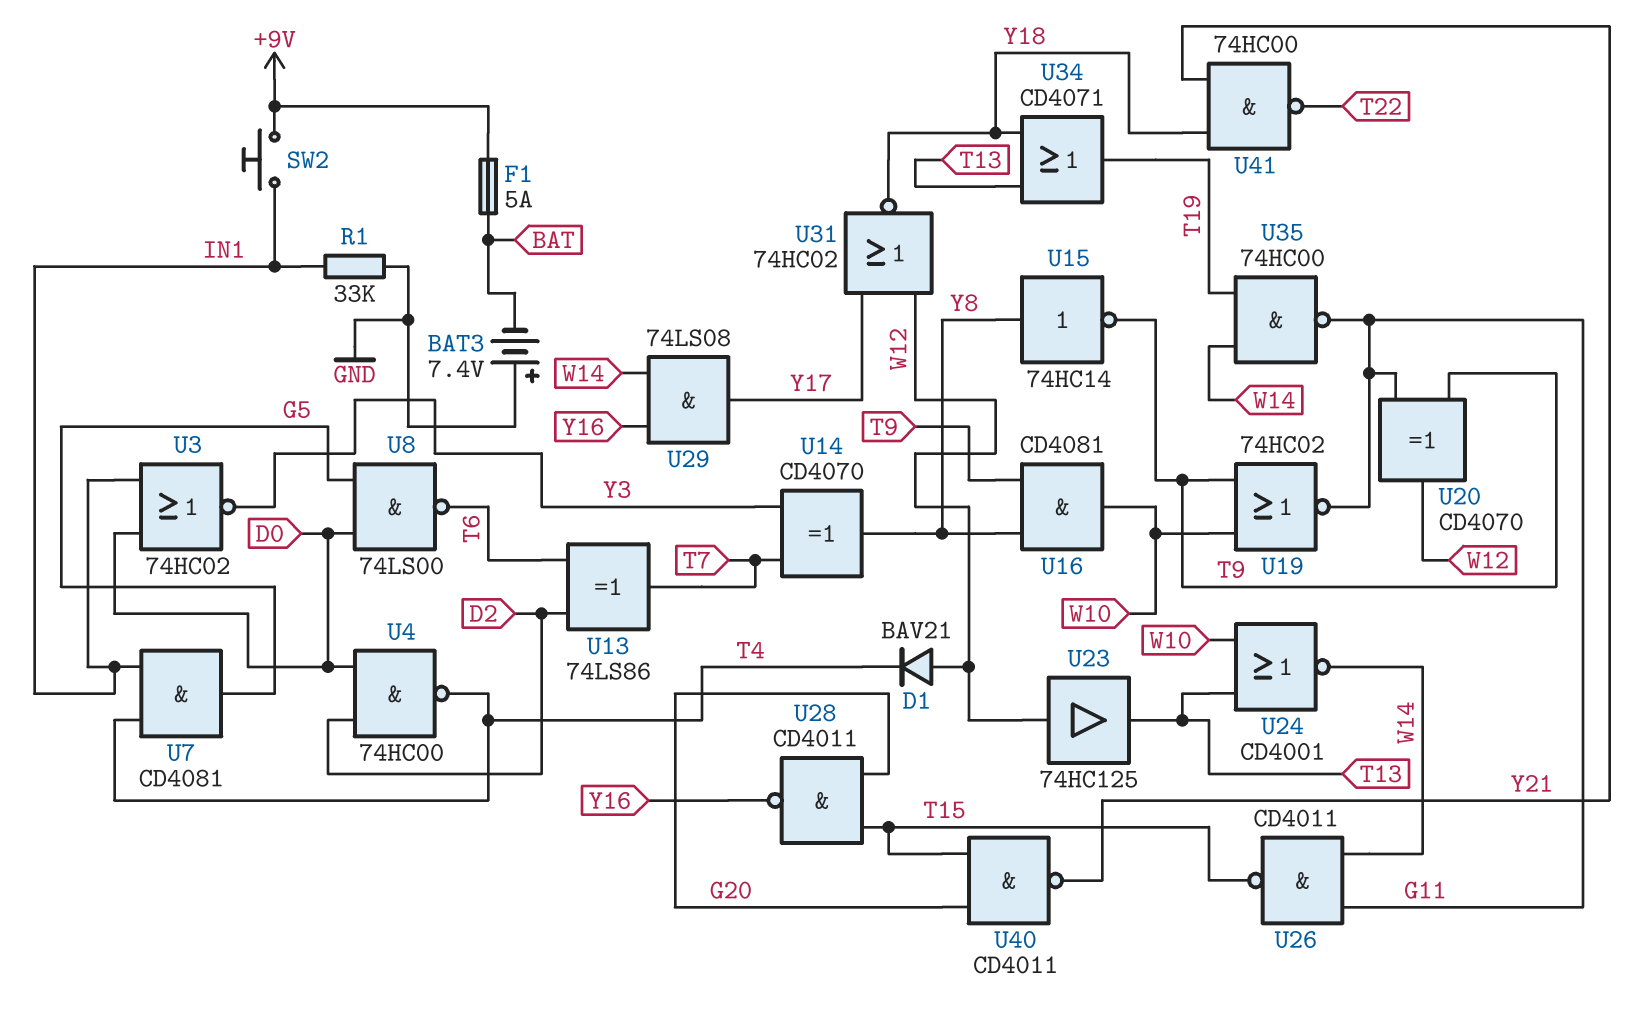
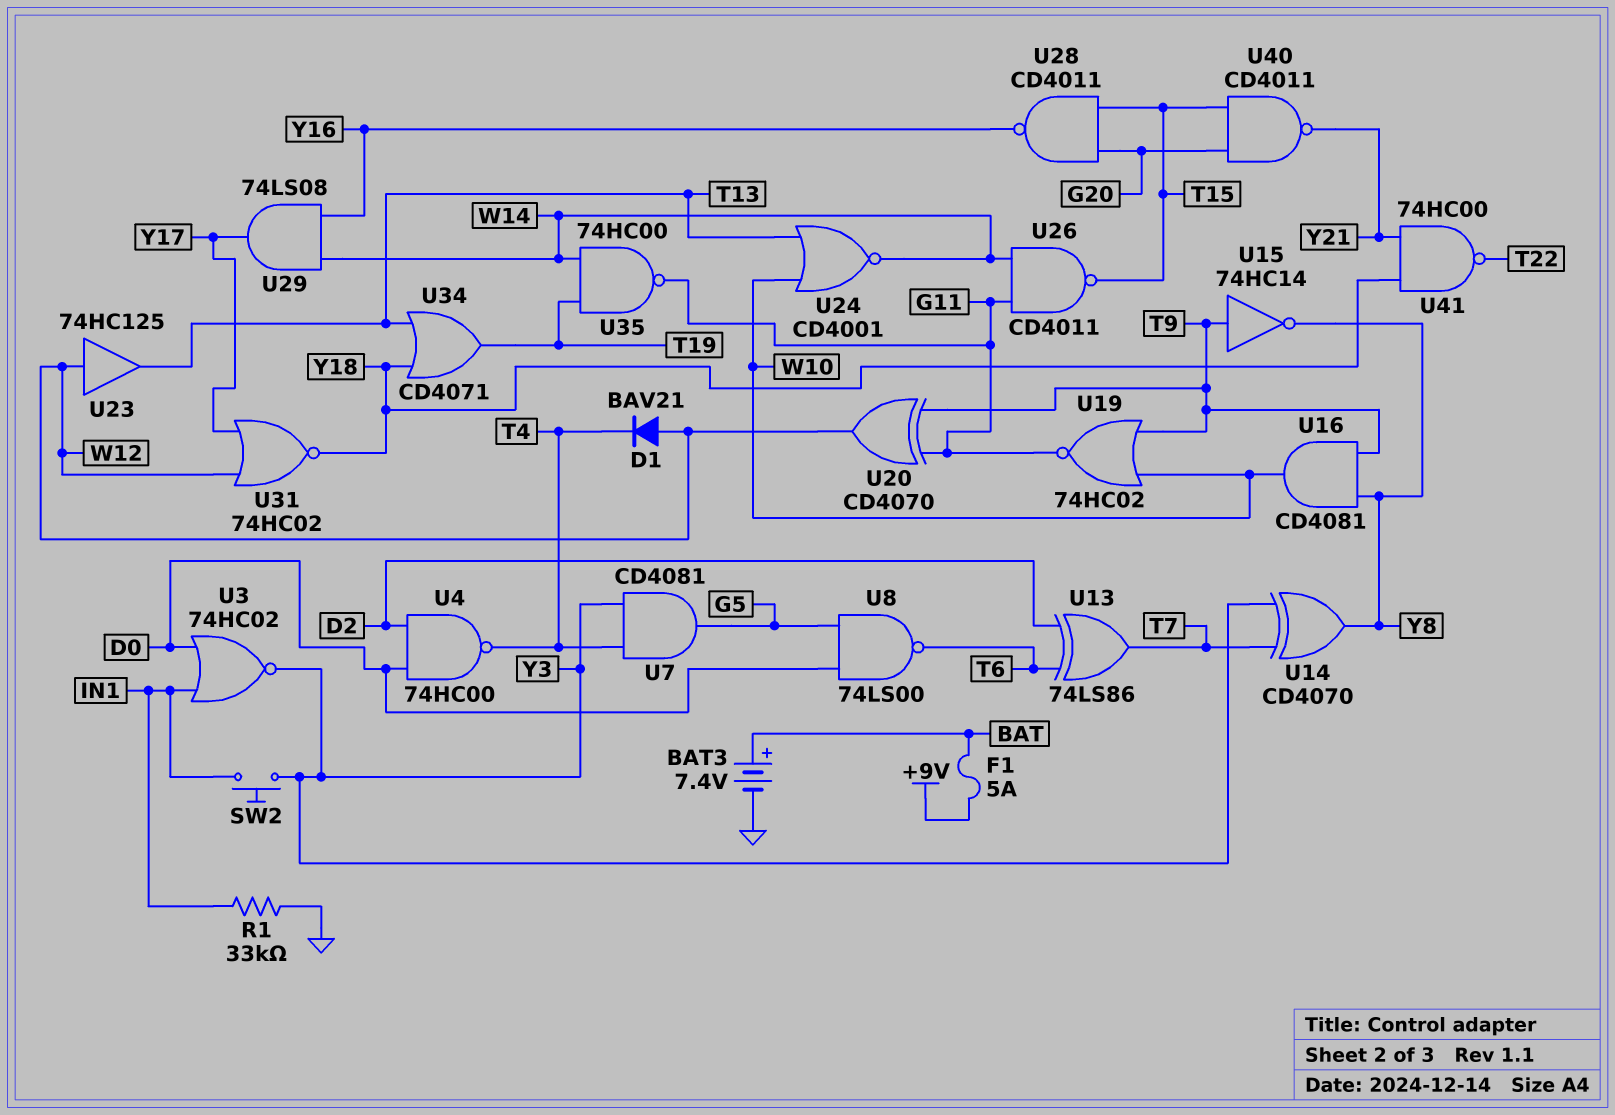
BAT3: 7.4V (plus GND, minus BAT) -> 7.4V (plus BAT, minus GND)
SW2: button (+9V, IN1) -> button (IN1, Y3)
U7: AND CD4081 (in IN1, in T4, out G5) -> AND CD4081 (in T4, in Y3, out G5)
U15: NOT 74HC14 (in Y8, out T9) -> NOT 74HC14 (in T9, out Y8)

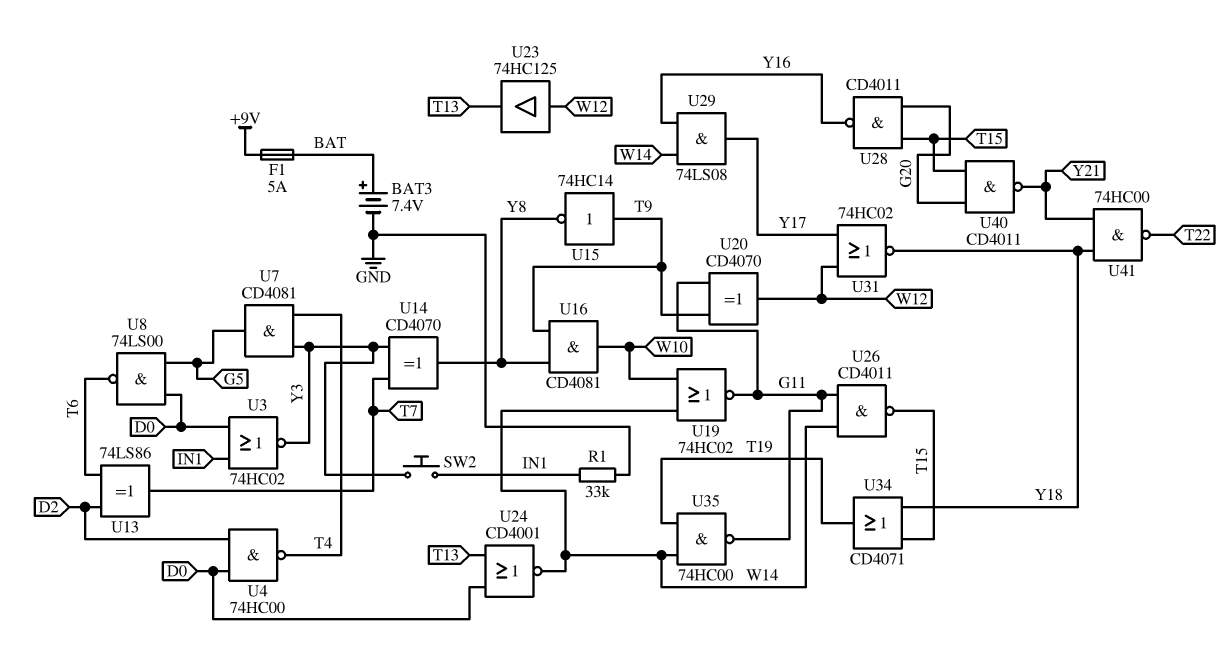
D1: diode BAV21 (A W12, K T4) -> none
U19: NOR 74HC02 (in T9, in W10, out G11) -> NOR 74HC02 (in W10, in W14, out G11)
U24: NOR CD4001 (in T13, in W10, out W14) -> NOR CD4001 (in D0, in T13, out W14)
U34: OR CD4071 (in T13, in Y18, out T19) -> OR CD4071 (in T15, in Y18, out T19)

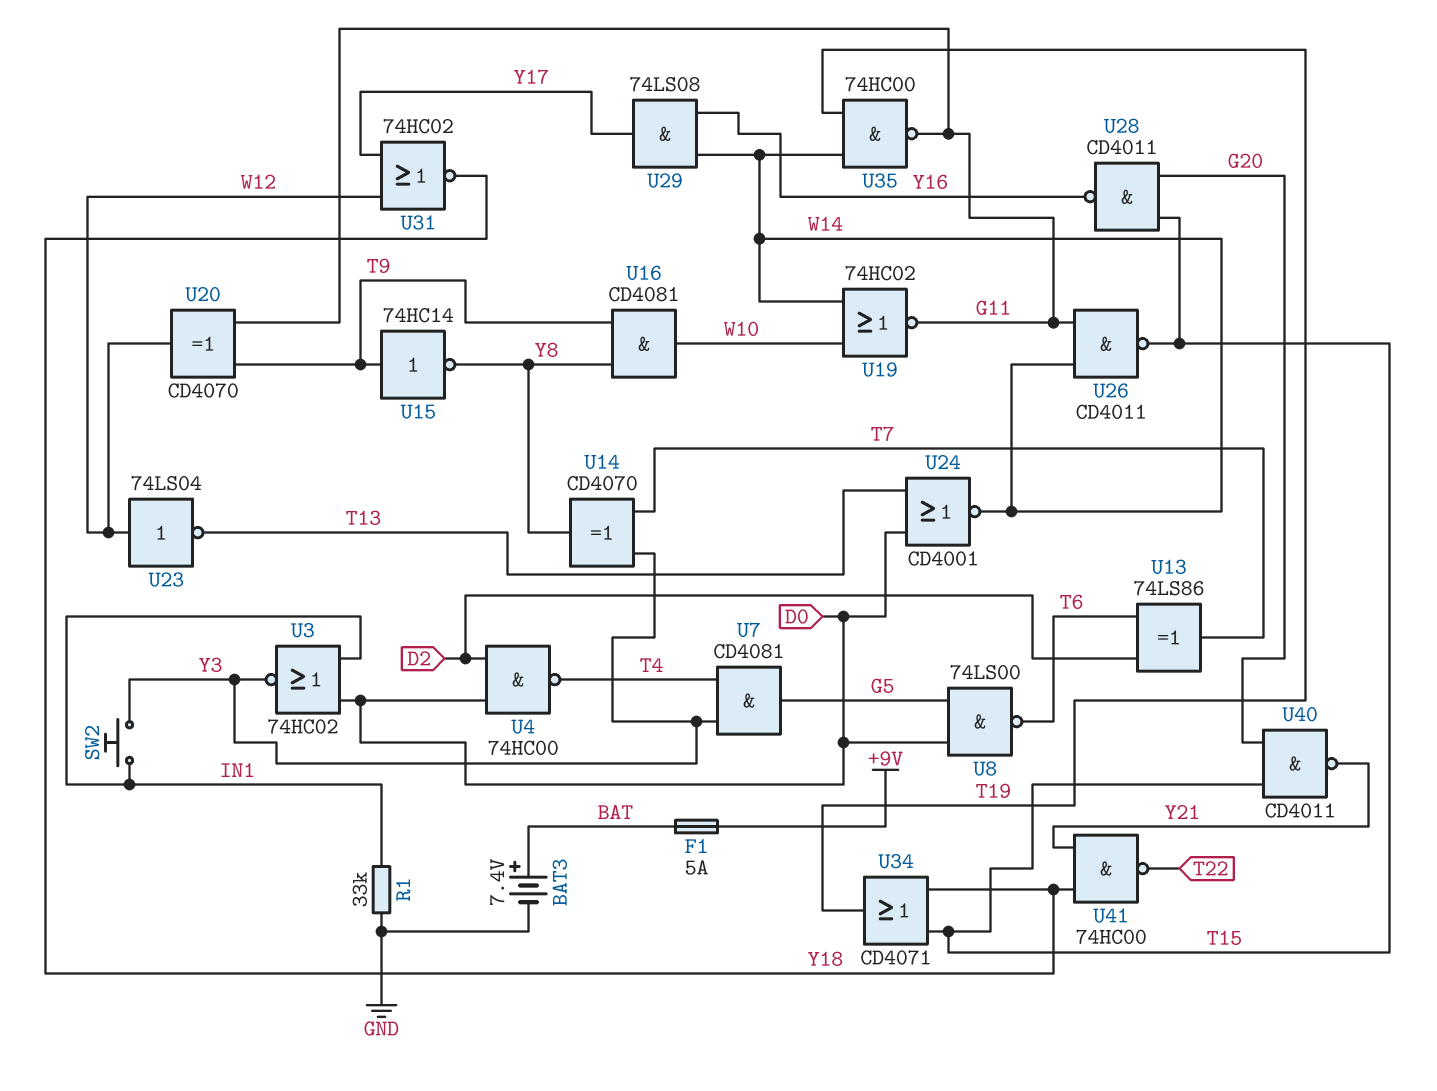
U23: buffer 74HC125 (in W12, out T13) -> NOT 74LS04 (in W12, out T13)

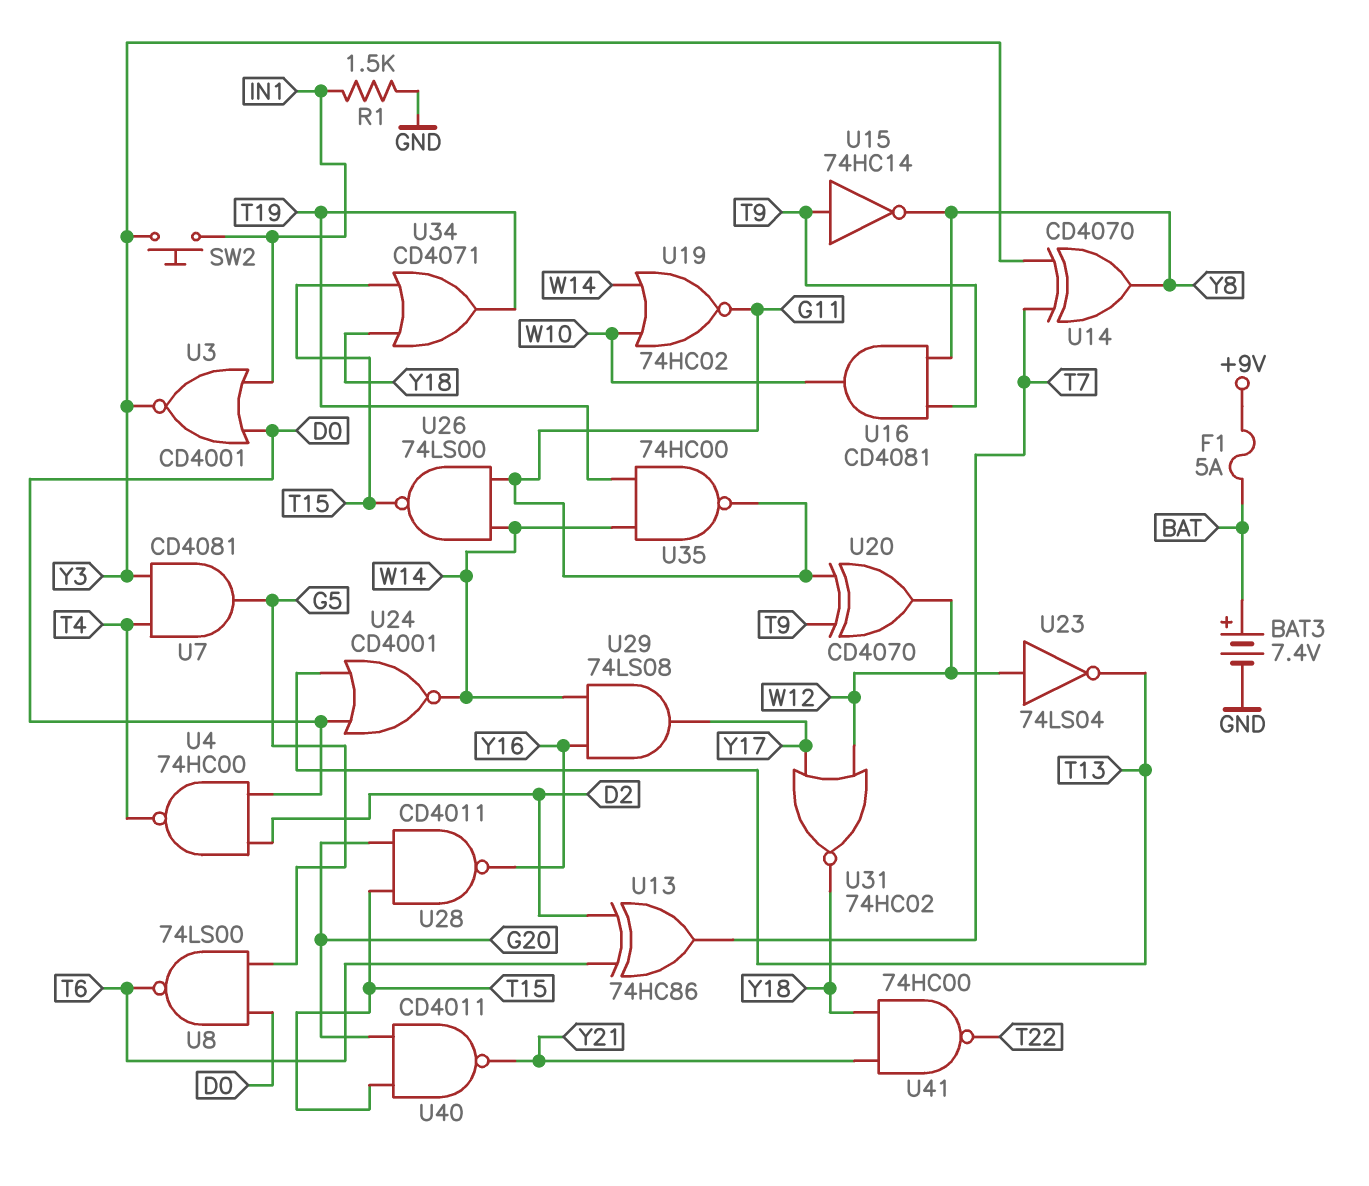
R1: 33k (GND, IN1) -> 1.5k (GND, IN1)
U3: NOR 74HC02 (in D0, in IN1, out Y3) -> NOR CD4001 (in D0, in IN1, out Y3)
U13: XOR 74LS86 (in D2, in T6, out T7) -> XOR 74HC86 (in D2, in T6, out T7)
U26: NAND CD4011 (in G11, in W14, out T15) -> NAND 74LS00 (in G11, in W14, out T15)

